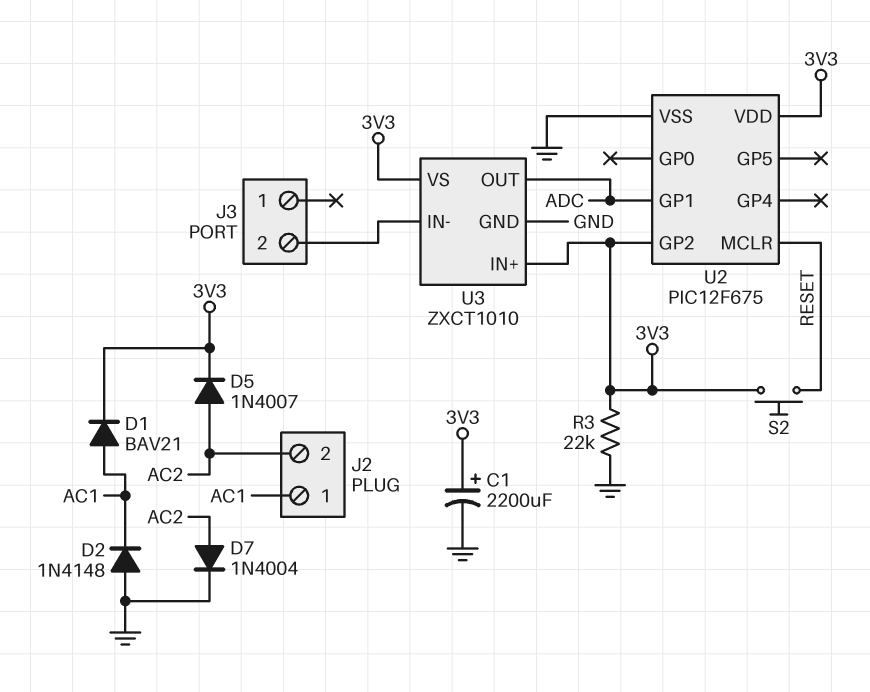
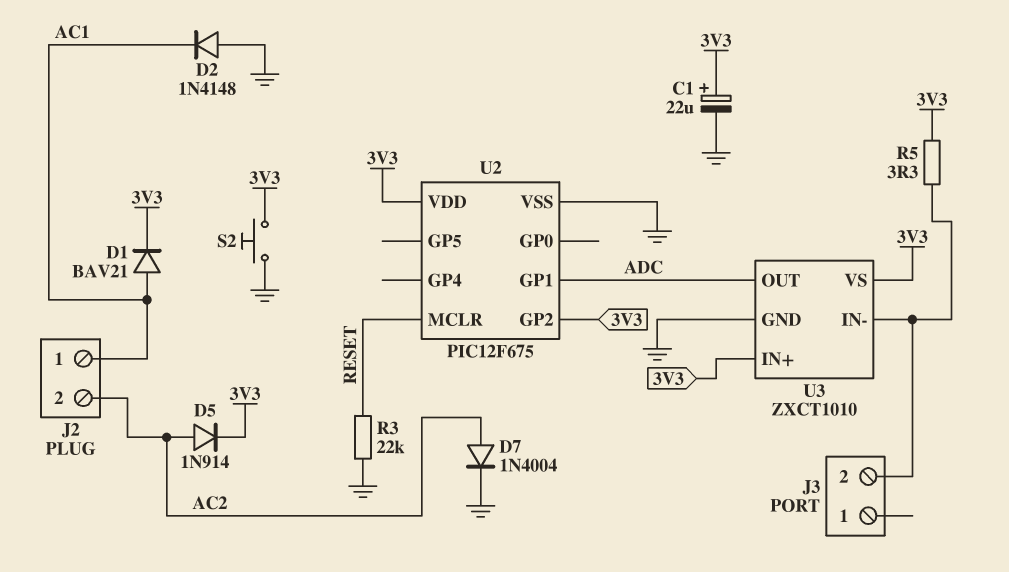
C1: 2200uF (plus 3V3, minus GND) -> 22uF (plus 3V3, minus GND)
D5: diode 1N4007 (A AC2, K 3V3) -> diode 1N914 (A AC2, K 3V3)
R3: 22k (3V3, GND) -> 22k (GND, RESET)
R5: none -> 3.3 (3V3, J3/2)
S2: button (3V3, RESET) -> button (3V3, GND)

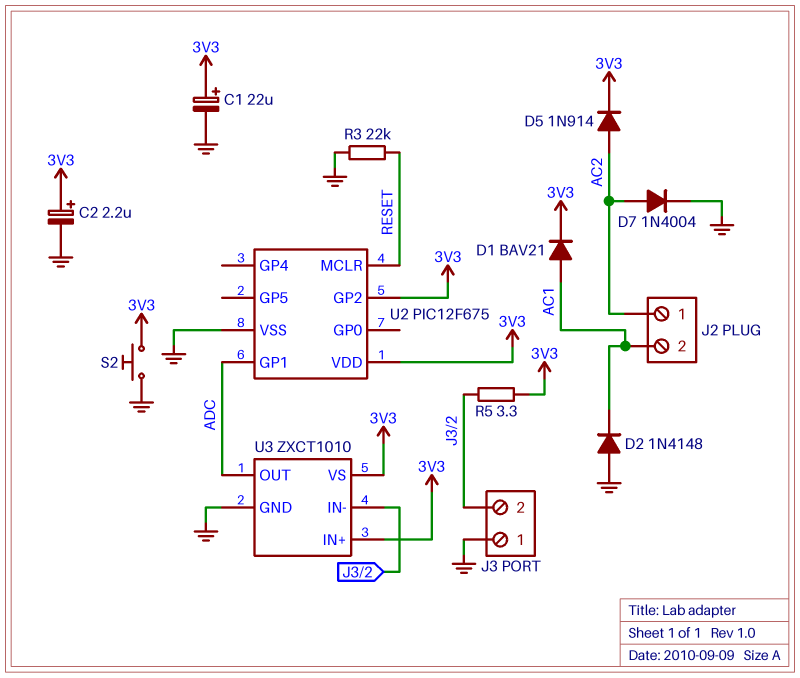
C2: none -> 2.2uF (plus 3V3, minus GND)
J2 pin 1: AC1 -> AC2
J2 pin 2: AC2 -> AC1
J3 pin 1: none -> GND

